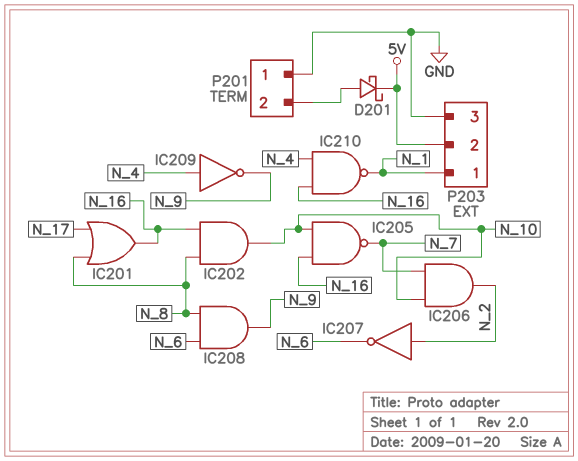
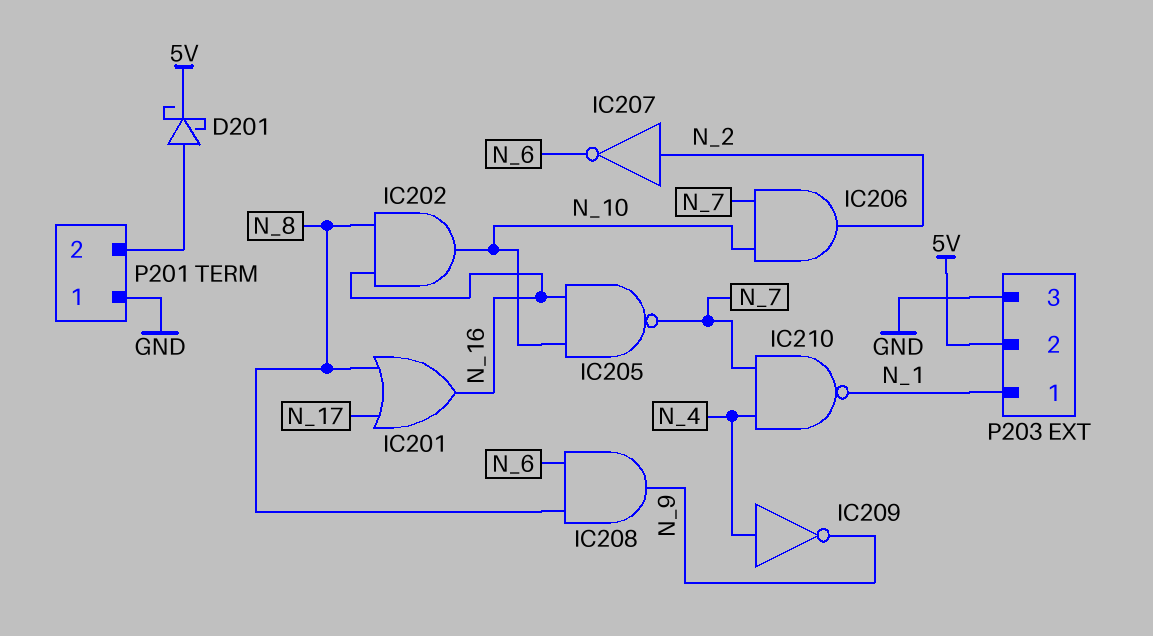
IC210: NAND (in N_4, in N_16, out N_1) -> NAND (in N_4, in N_7, out N_1)

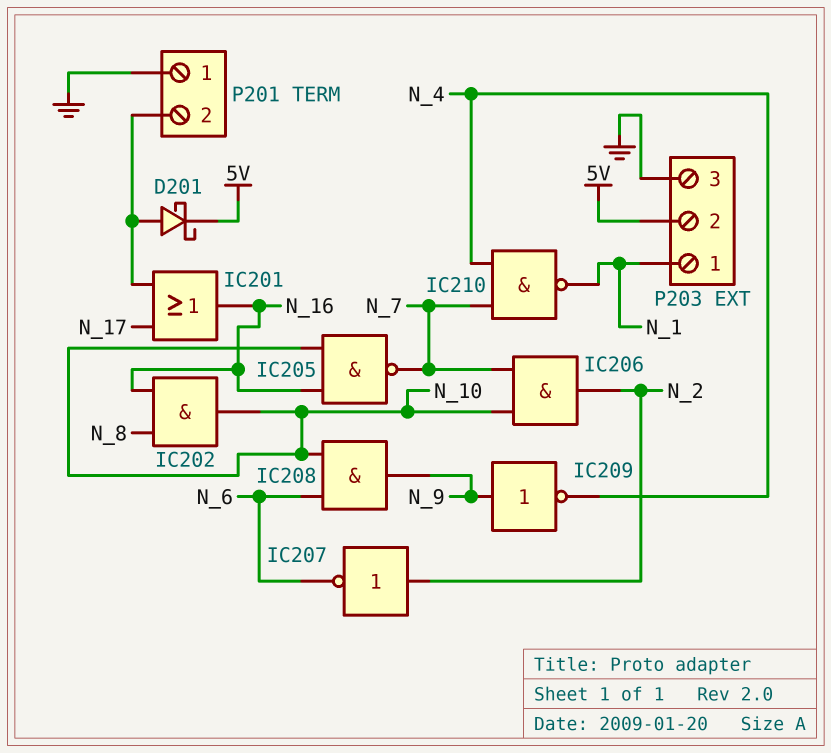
IC201: OR (in N_8, in N_17, out N_16) -> OR (in N_17, in P201/2, out N_16)
IC208: AND (in N_6, in N_8, out N_9) -> AND (in N_6, in N_10, out N_9)
IC209: NOT (in N_4, out N_9) -> NOT (in N_9, out N_4)

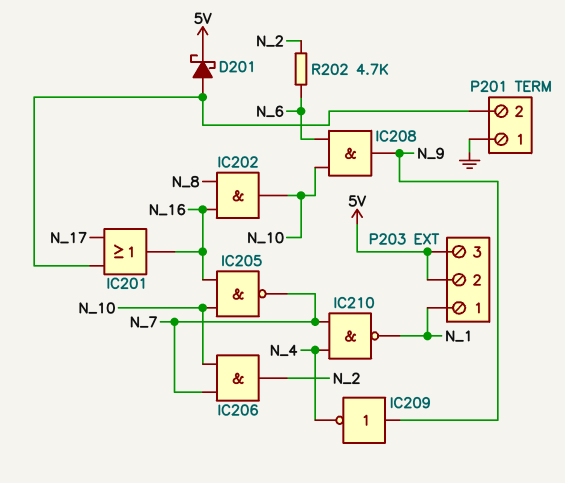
IC207: NOT (in N_2, out N_6) -> none
P203 pin 3: GND -> 5V
R202: none -> 4.7k (N_2, N_6)

